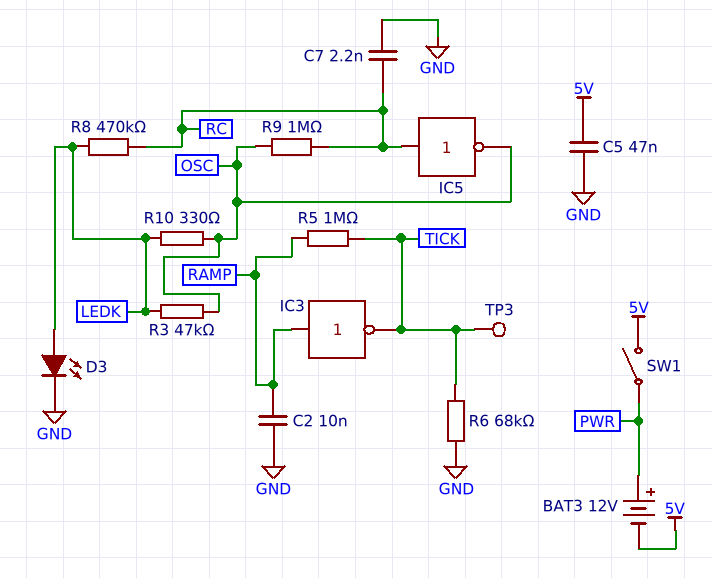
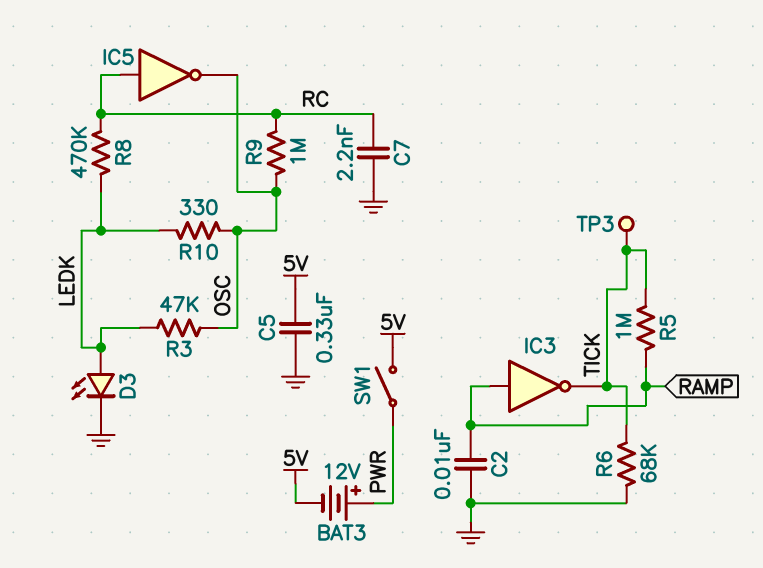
C5: 47nF (5V, GND) -> 330nF (5V, GND)

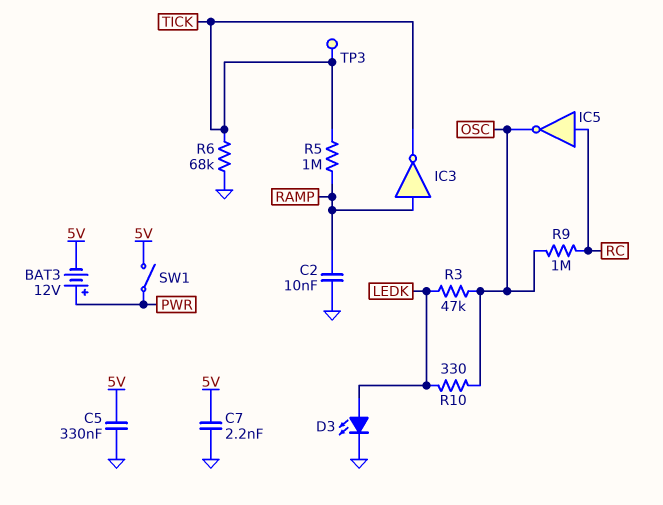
C7: 2.2nF (GND, RC) -> 2.2nF (5V, GND)
R8: 470k (LEDK, RC) -> none

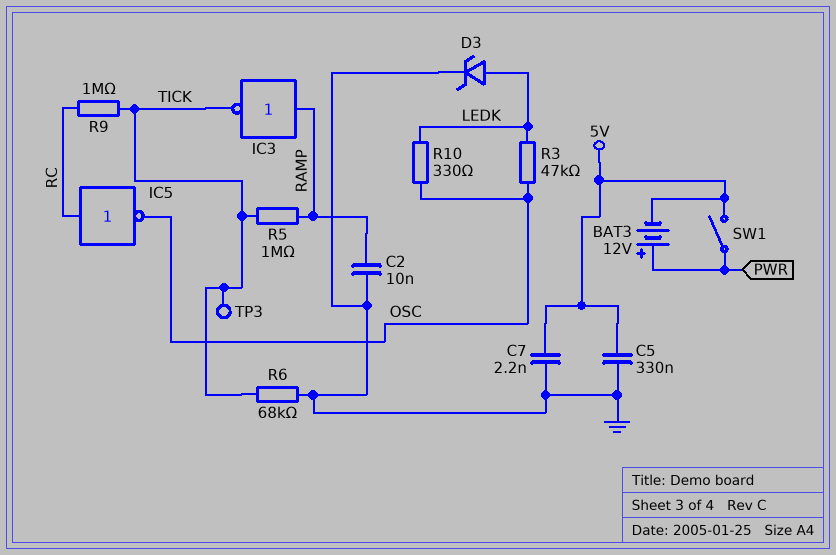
D3: LED (A LEDK, K GND) -> zener (A LEDK, K GND)
R9: 1M (OSC, RC) -> 1M (RC, TICK)

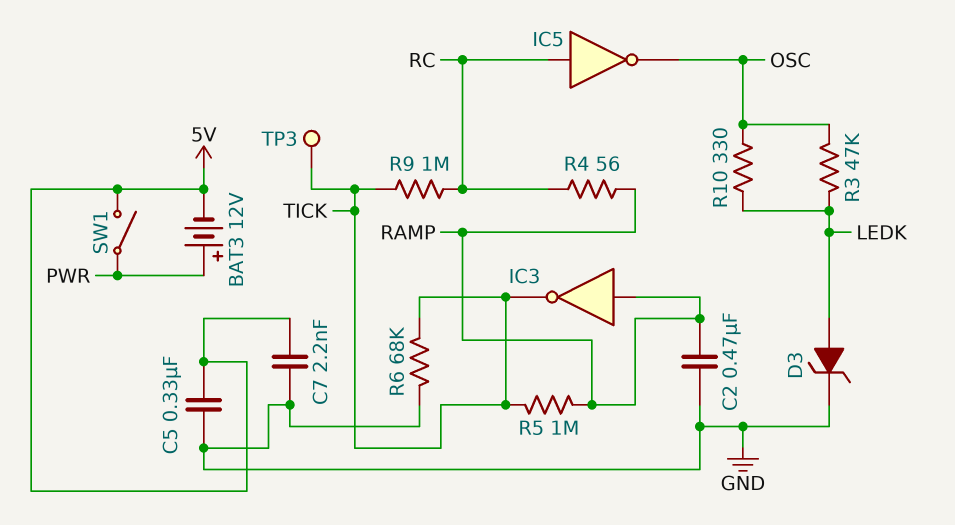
C2: 10nF (GND, RAMP) -> 470nF (GND, RAMP)
R4: none -> 56 (RAMP, RC)

